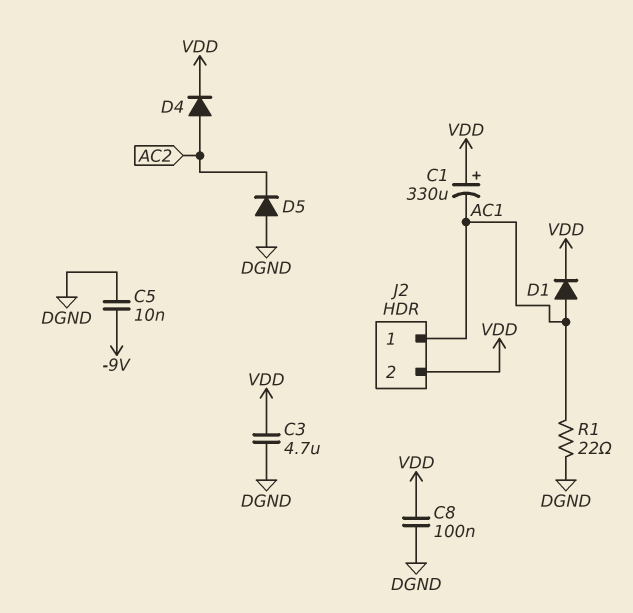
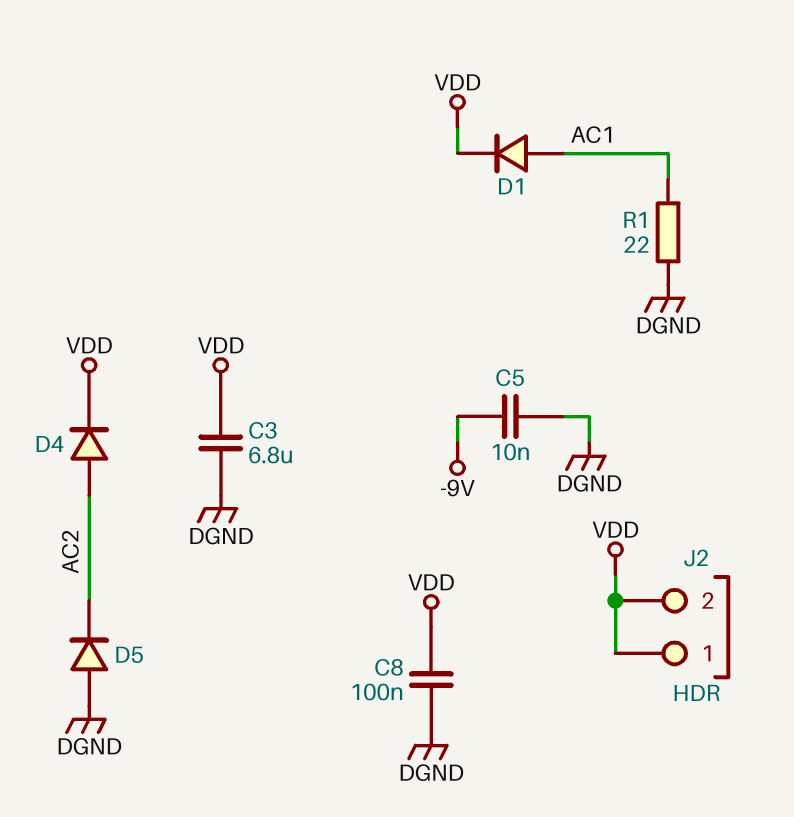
C1: 330uF (plus VDD, minus AC1) -> none
C3: 4.7uF (DGND, VDD) -> 6.8uF (DGND, VDD)
J2 pin 1: AC1 -> VDD

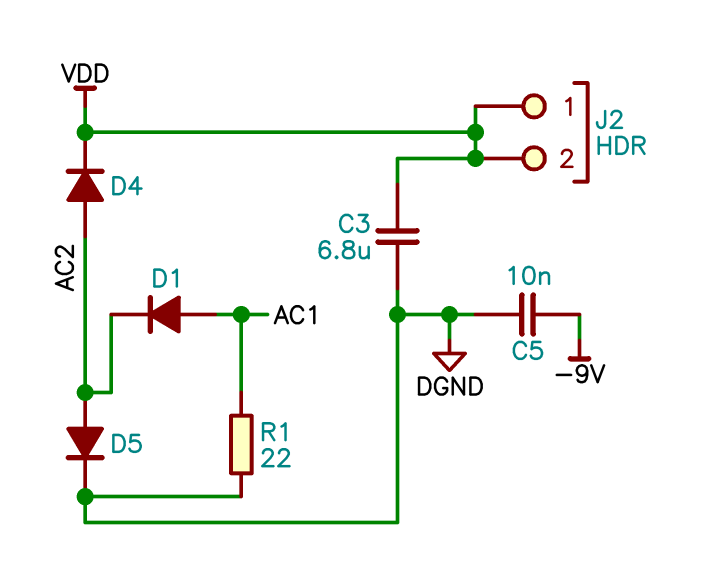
C8: 100nF (DGND, VDD) -> none
D1: diode (A AC1, K VDD) -> diode (A AC1, K AC2)
D5: diode (A DGND, K AC2) -> diode (A AC2, K DGND)

